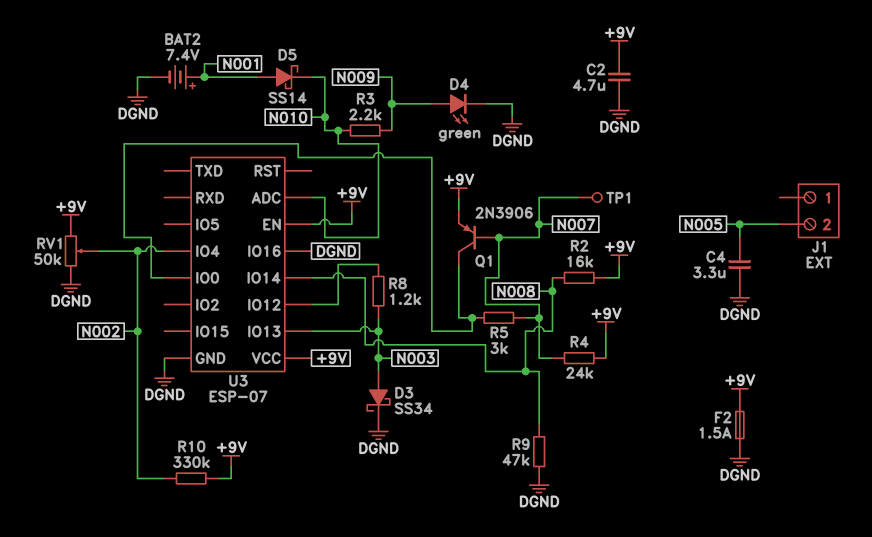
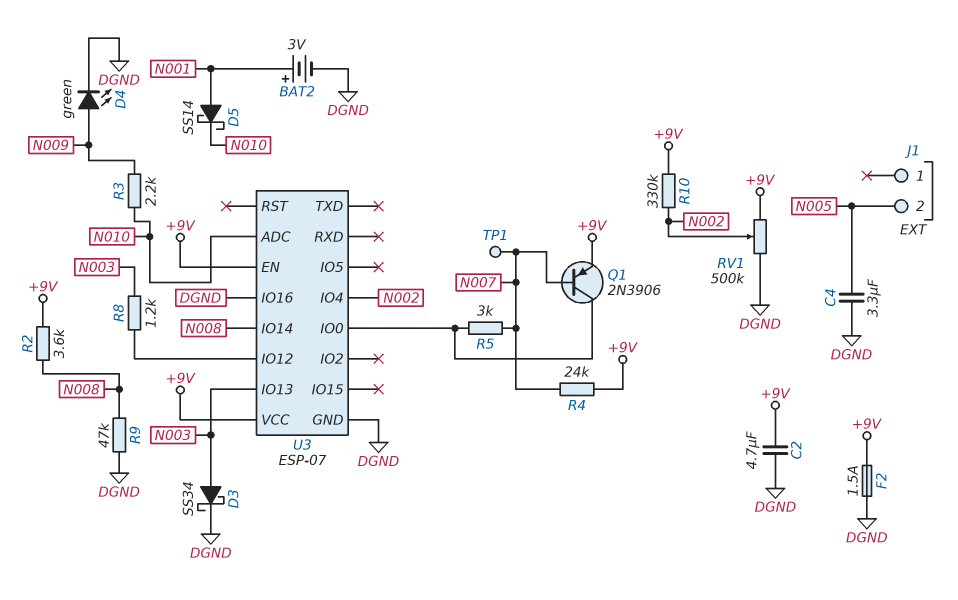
BAT2: 7.4V (plus N001, minus DGND) -> 3V (plus N001, minus DGND)
R2: 16k (+9V, N008) -> 3.6k (+9V, N008)
RV1: 50k (+9V, DGND, wiper N002) -> 500k (+9V, DGND, wiper N002)

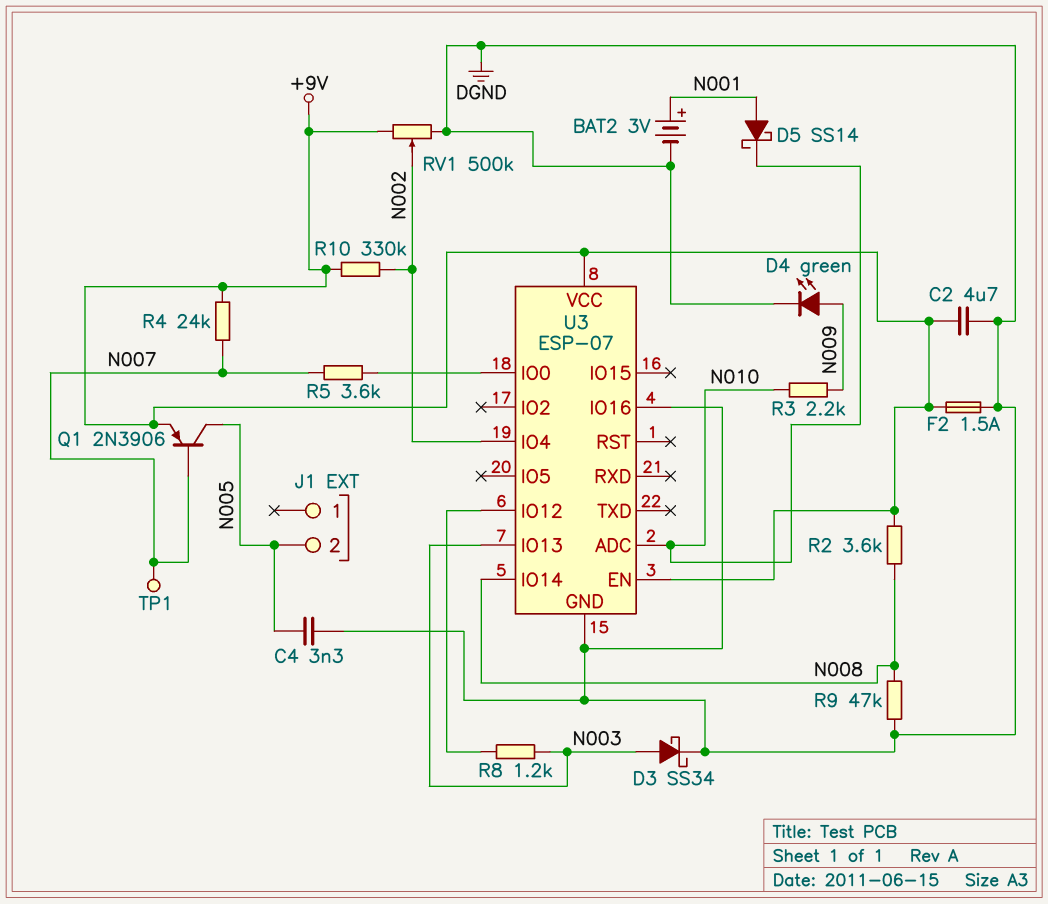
C4: 3.3uF (DGND, N005) -> 3.3nF (DGND, N005)
Q1: PNP 2N3906 (B N007, C U3/IO0, E +9V) -> PNP 2N3906 (B N007, C N005, E +9V)
R5: 3k (N007, U3/IO0) -> 3.6k (N007, U3/IO0)

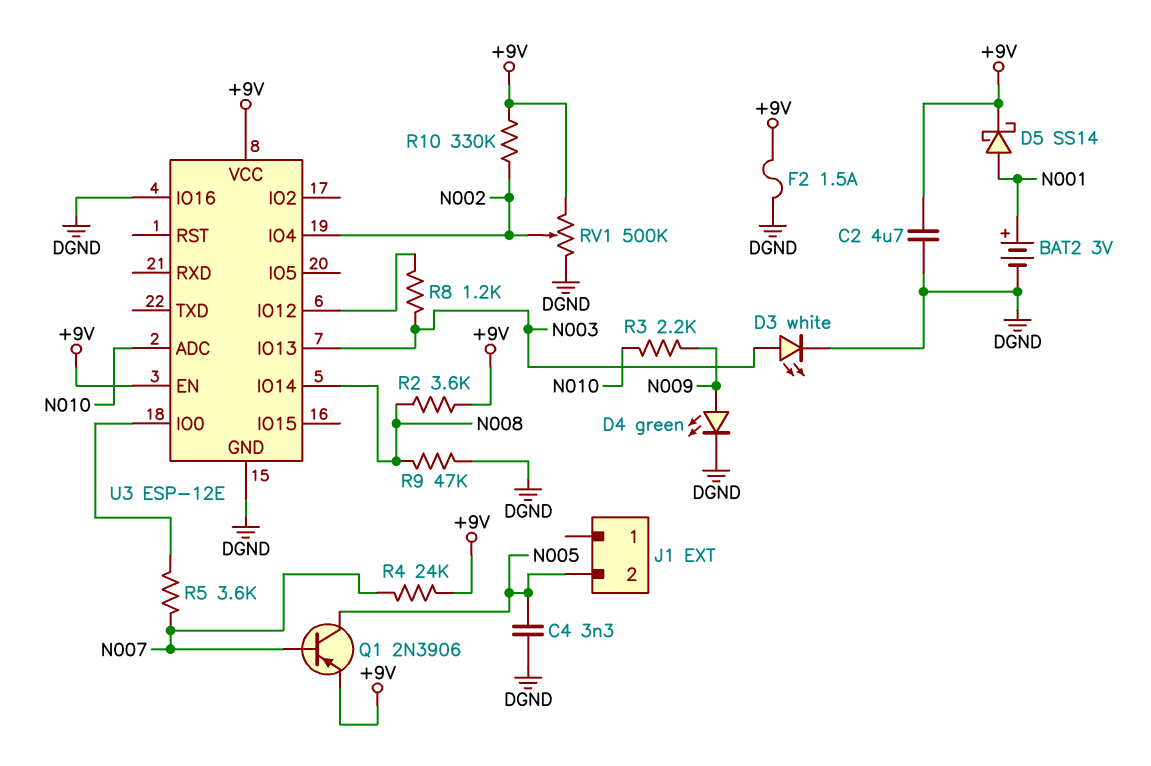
D3: schottky SS34 (A N003, K DGND) -> LED white (A N003, K DGND)
D5: schottky SS14 (A N001, K N010) -> schottky SS14 (A N001, K +9V)
TP1: test point (N007) -> none
U3: ESP-07 -> ESP-12E

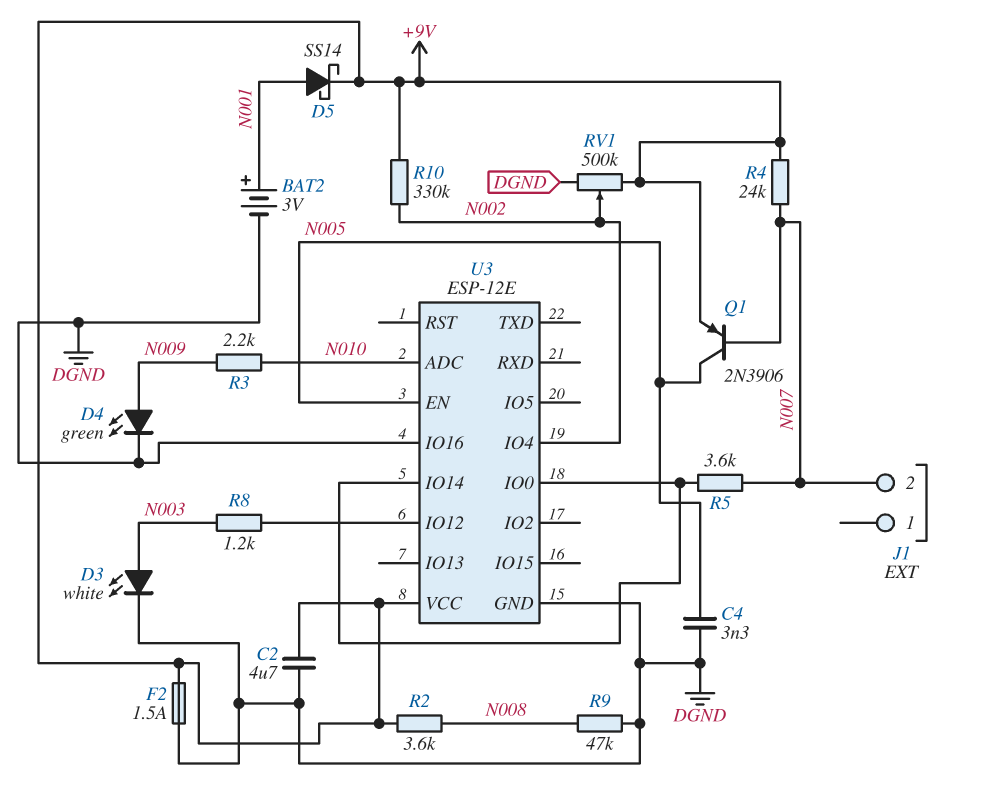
J1 pin 2: N005 -> N007
U3 pin EN: +9V -> N005
U3 pin IO13: N003 -> none
U3 pin IO14: N008 -> U3/IO0

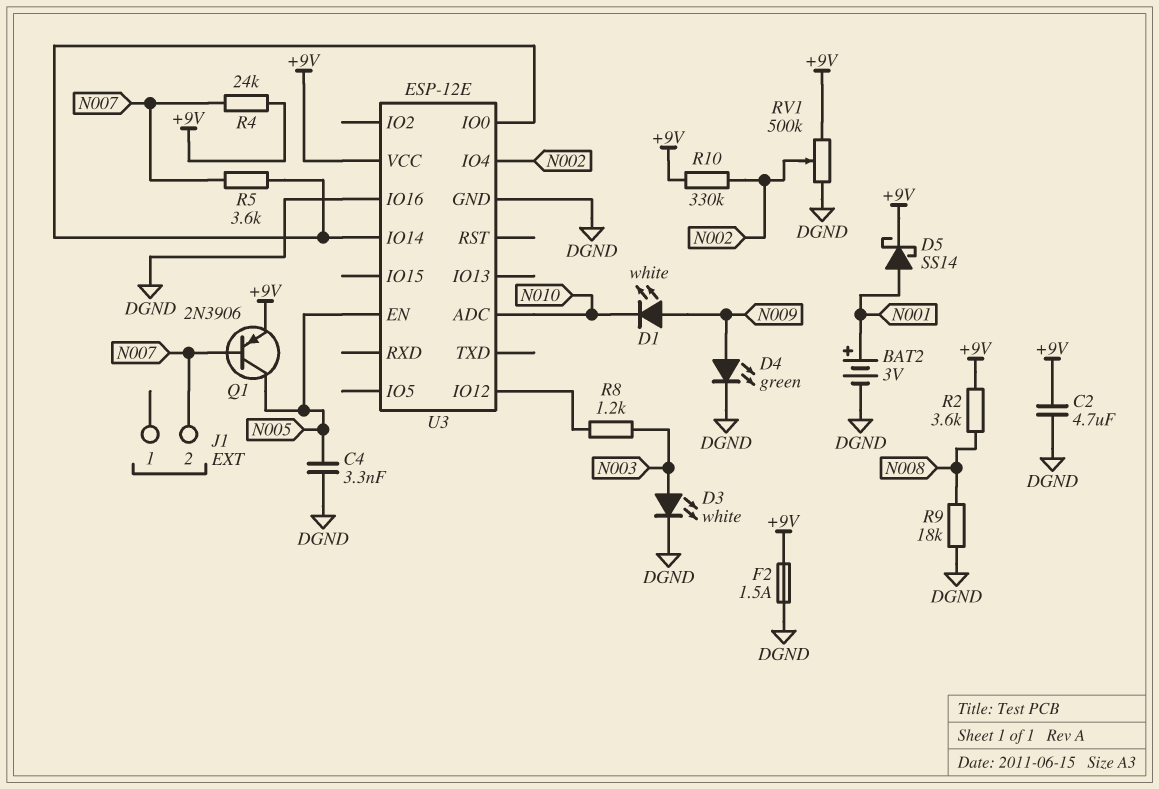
D1: none -> LED white (A N009, K N010)
R3: 2.2k (N009, N010) -> none
R9: 47k (DGND, N008) -> 18k (DGND, N008)

